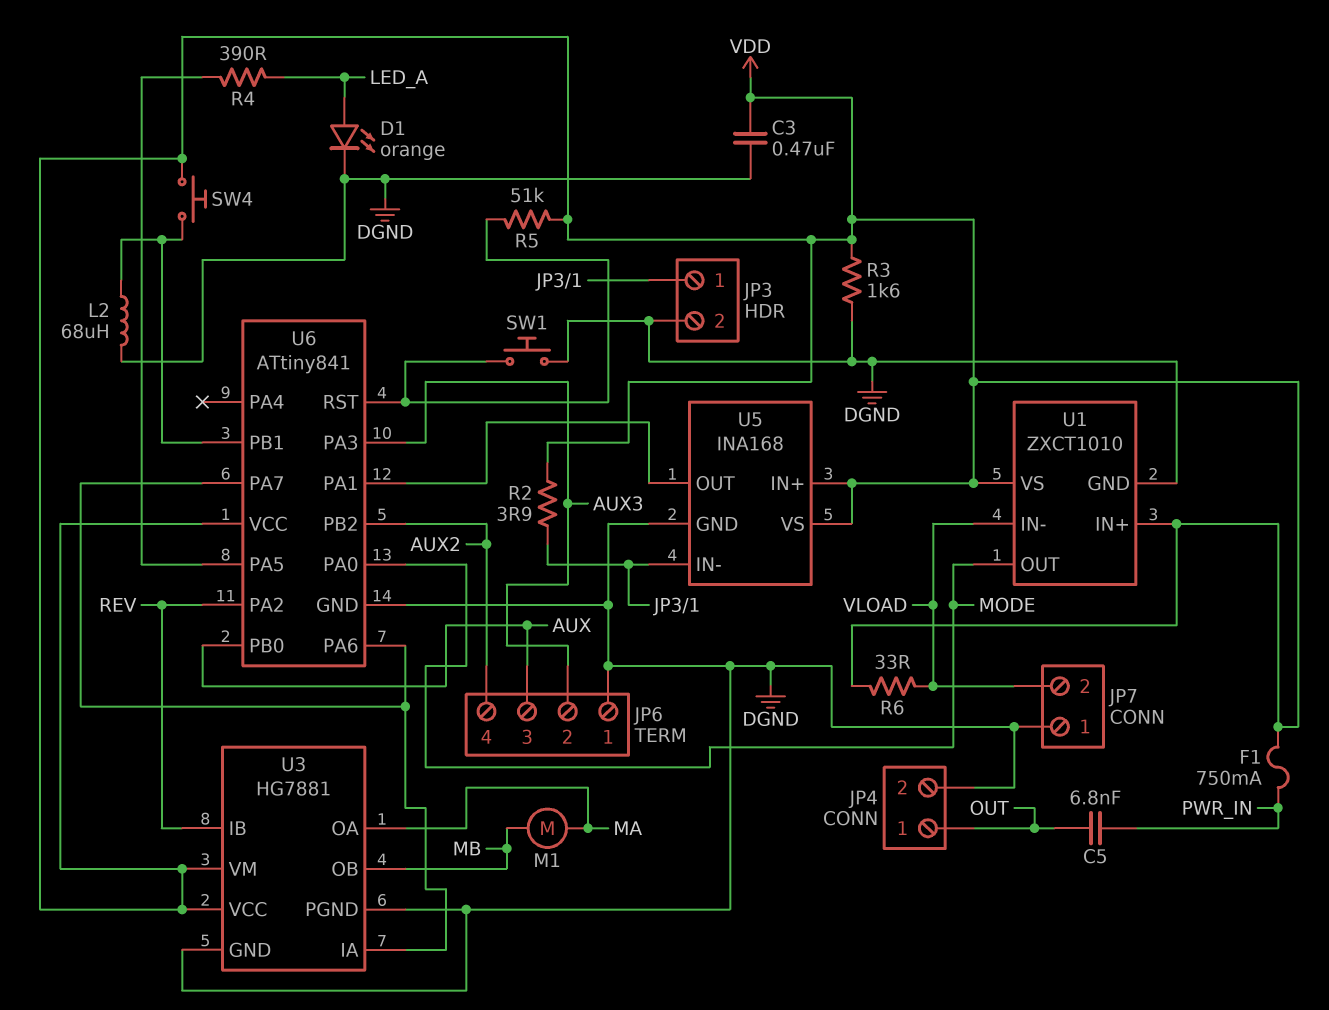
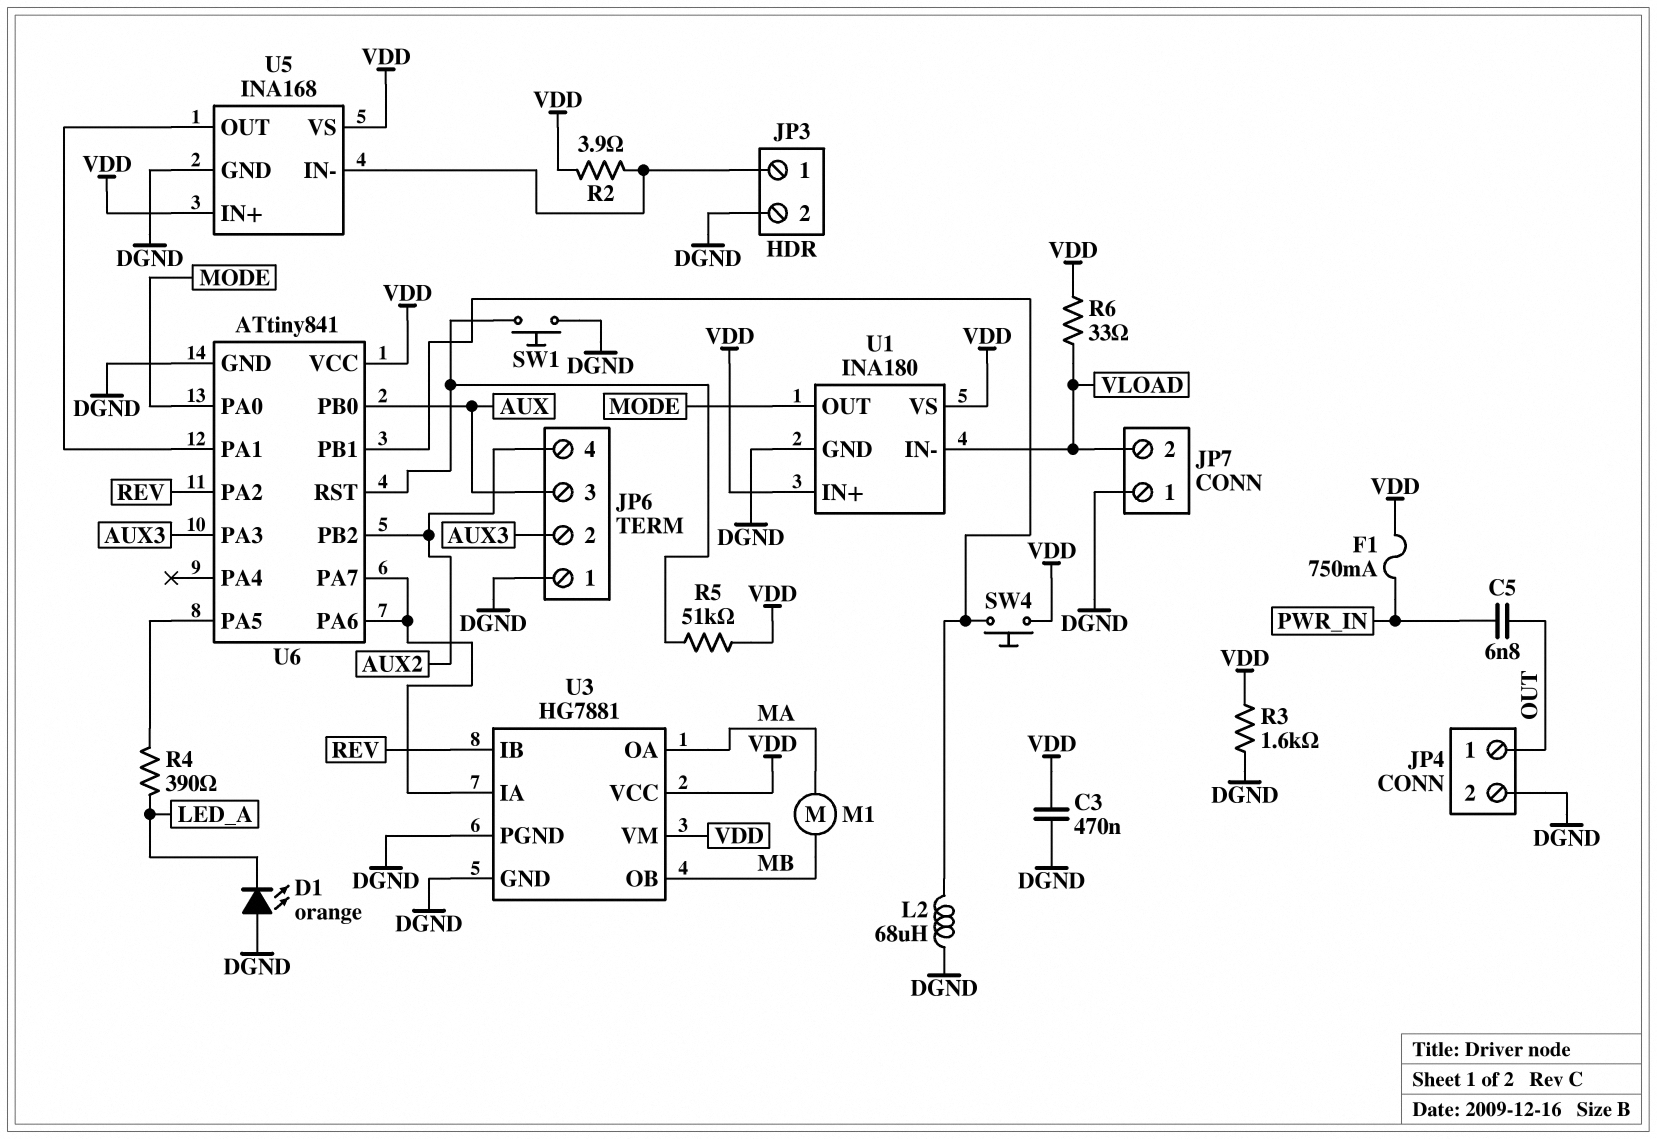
D1: LED orange (A LED_A, K DGND) -> LED orange (A DGND, K LED_A)
U1: ZXCT1010 -> INA180

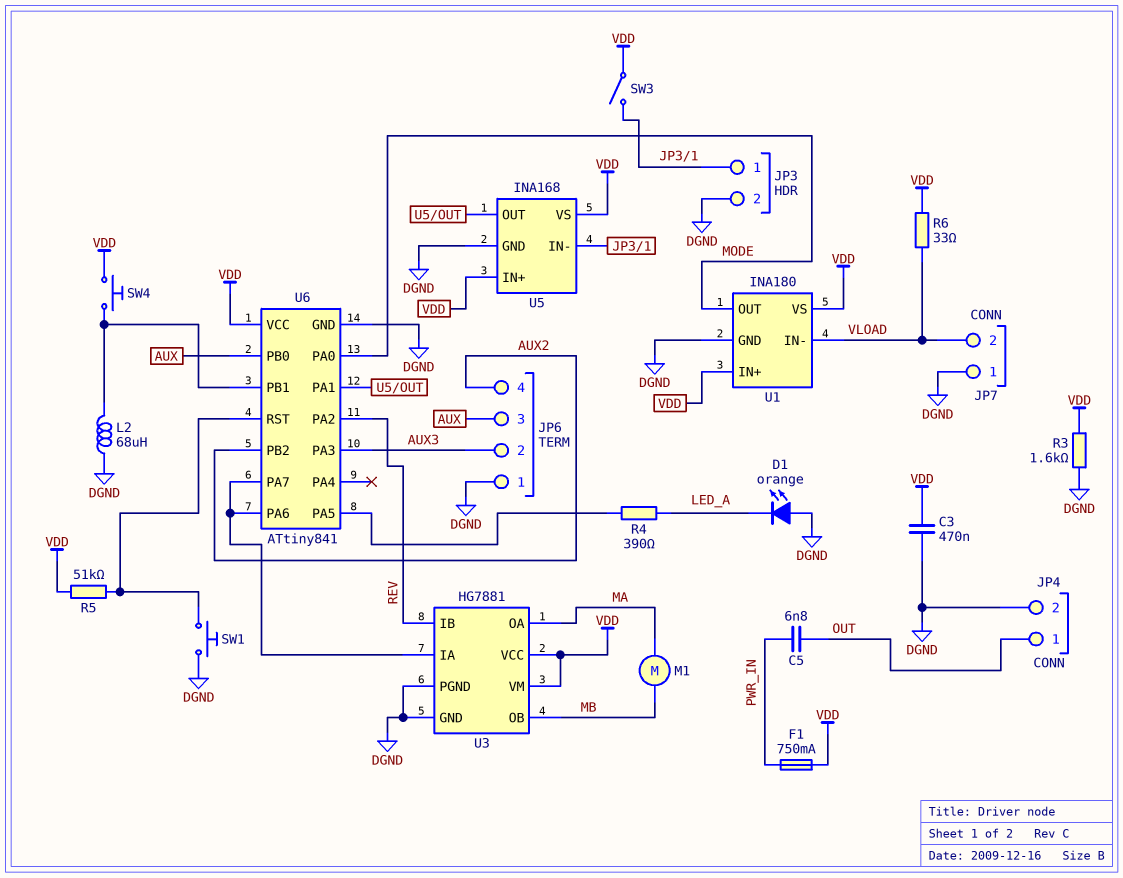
R2: 3.9 (JP3/1, VDD) -> none
SW3: none -> switch (JP3/1, VDD)

